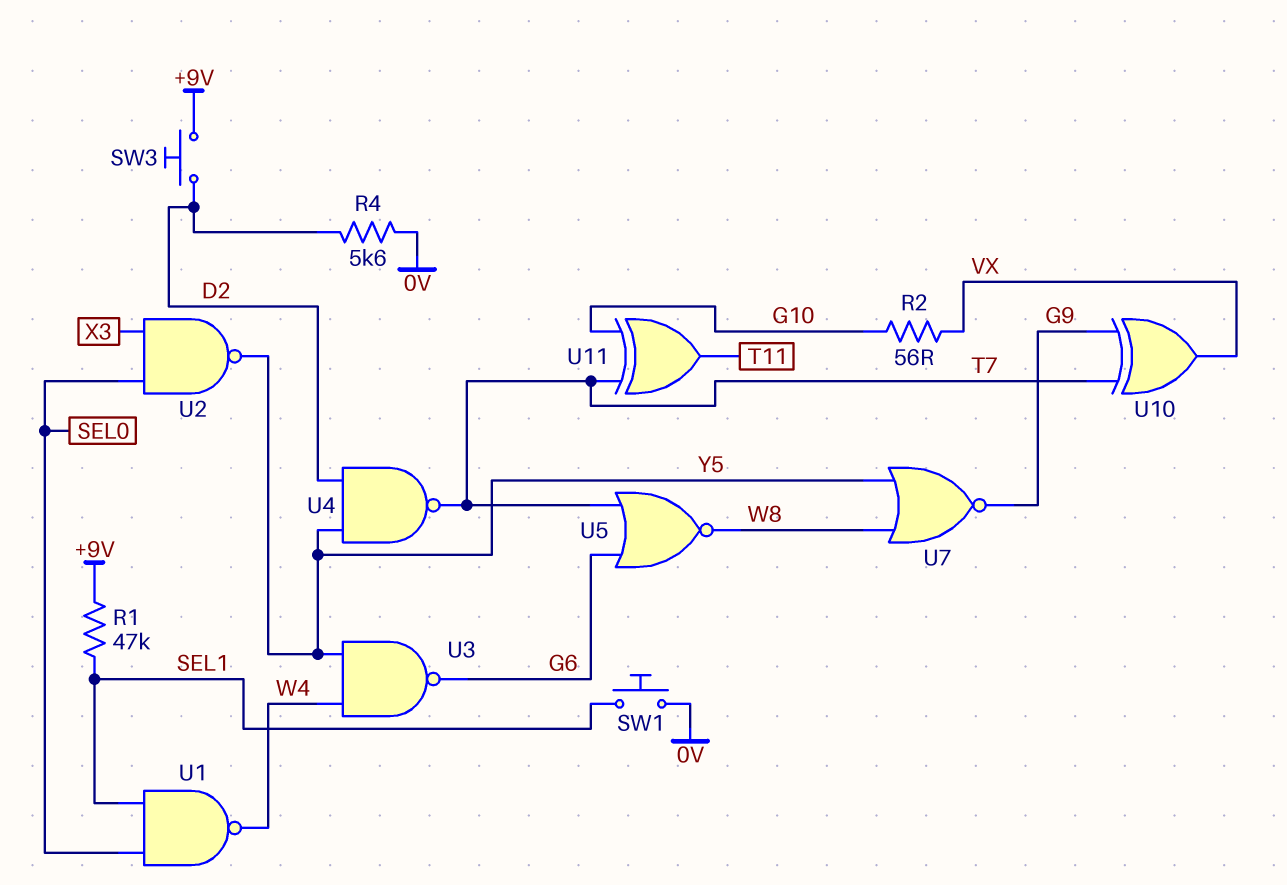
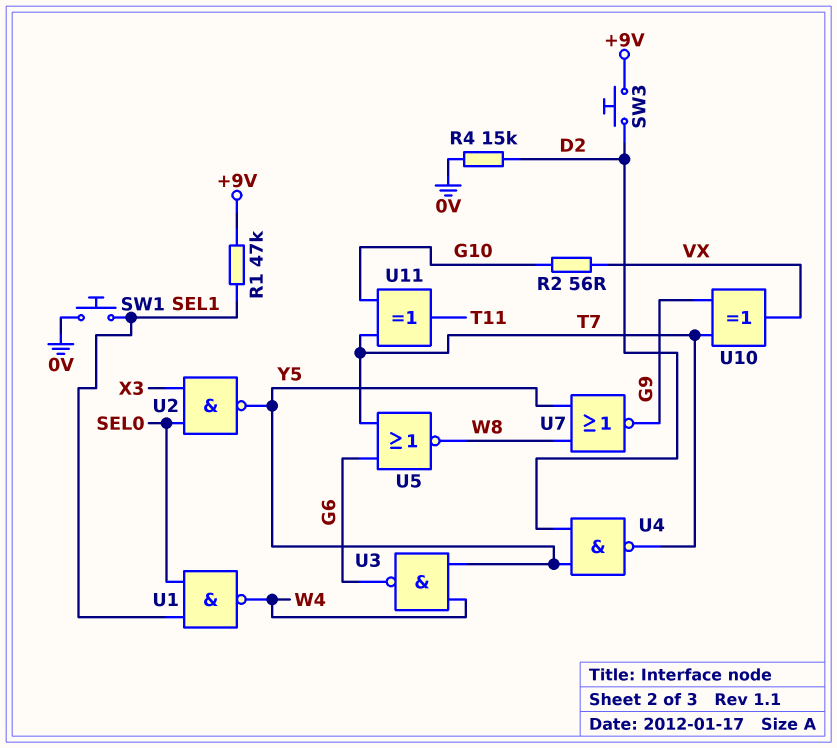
R4: 5.6k (0V, D2) -> 15k (0V, D2)

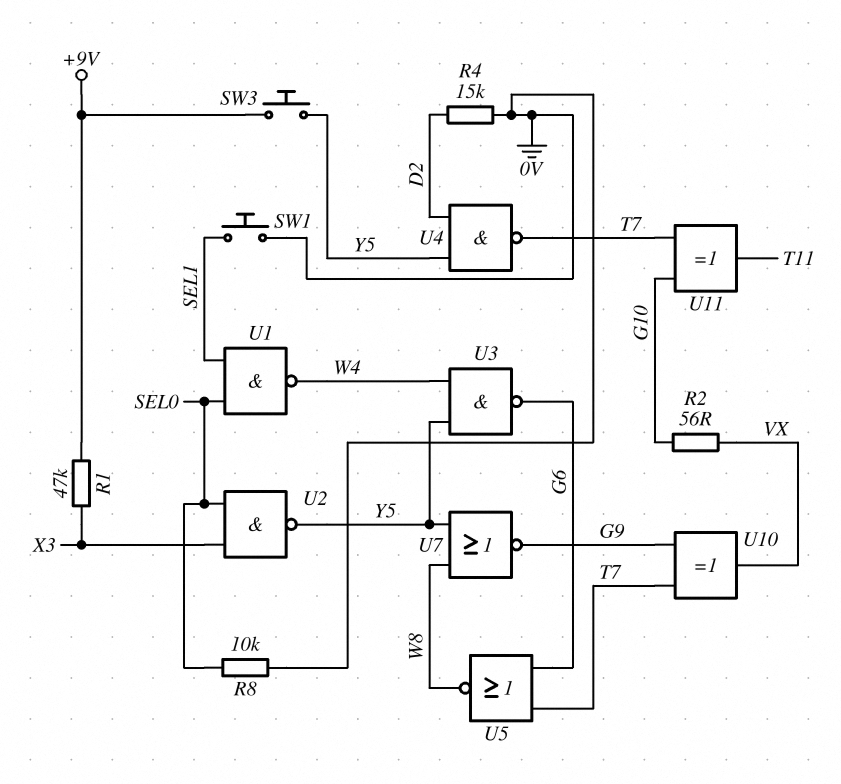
R1: 47k (+9V, SEL1) -> 47k (+9V, X3)
R8: none -> 10k (0V, SEL0)
SW3: button (+9V, D2) -> button (+9V, Y5)

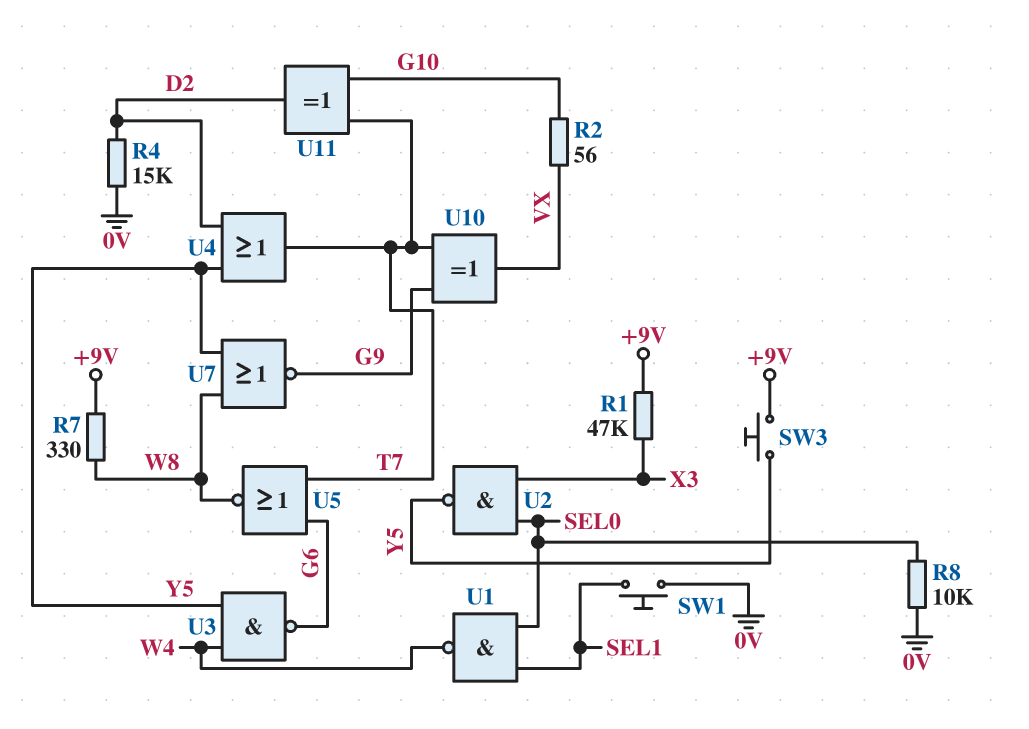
R7: none -> 330 (+9V, W8)
U4: NAND (in D2, in Y5, out T7) -> OR (in D2, in Y5, out T7)
U11: XOR (in G10, in T7, out T11) -> XOR (in G10, in T7, out D2)

